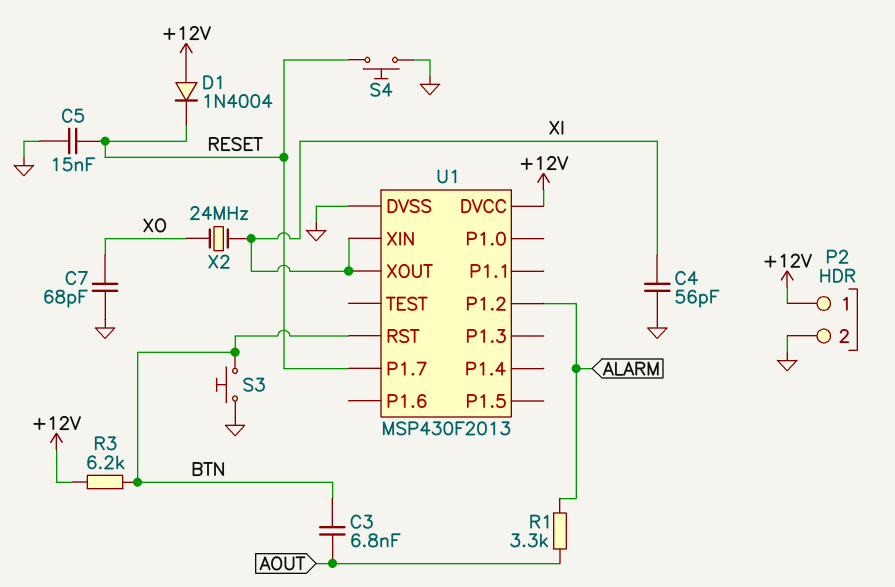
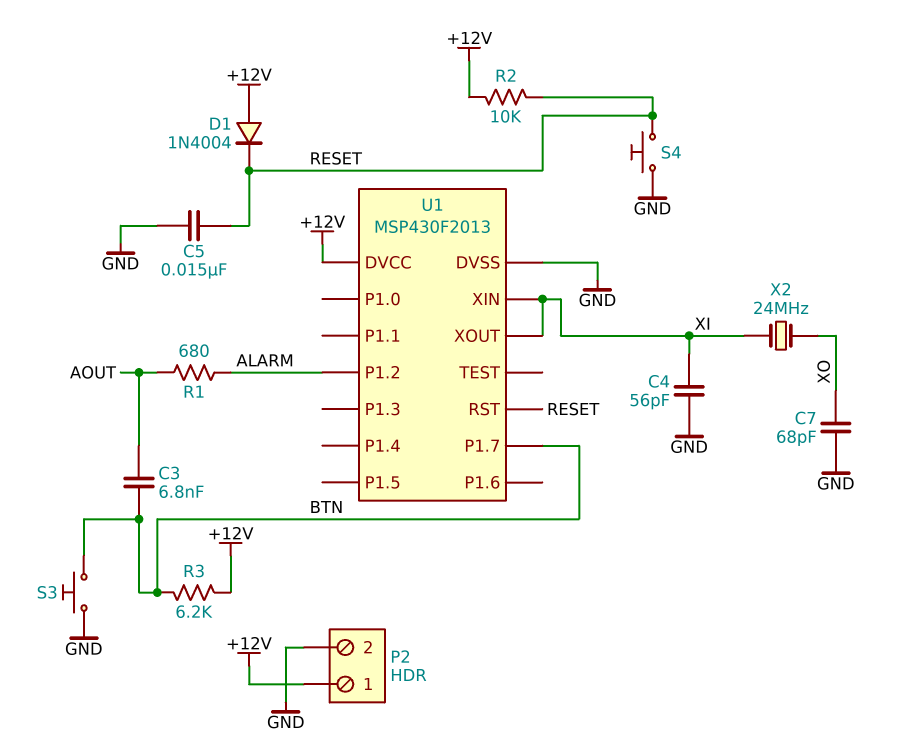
R1: 3.3k (ALARM, AOUT) -> 680 (ALARM, AOUT)
R2: none -> 10k (+12V, RESET)
U1 pin P1.7: RESET -> BTN
U1 pin RST: BTN -> RESET

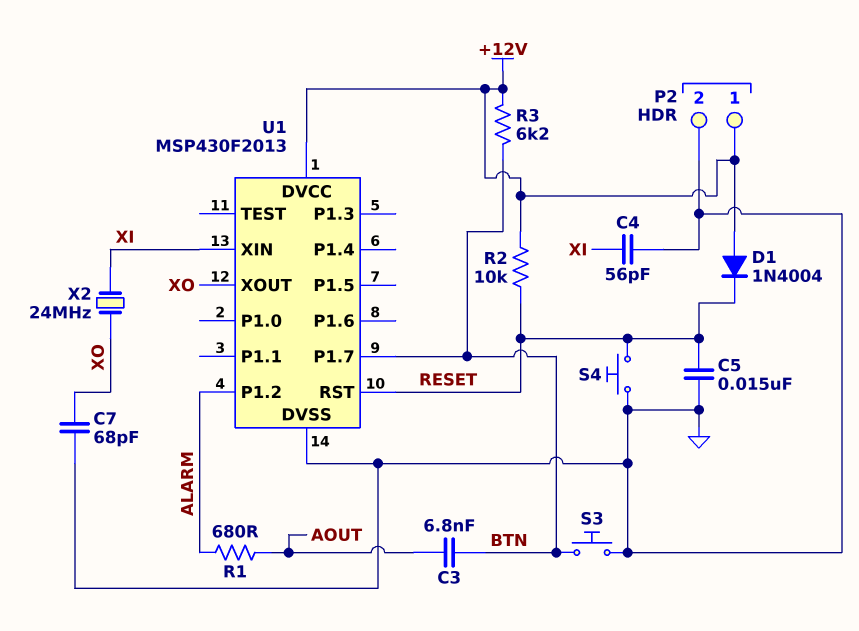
U1 pin XOUT: XI -> XO

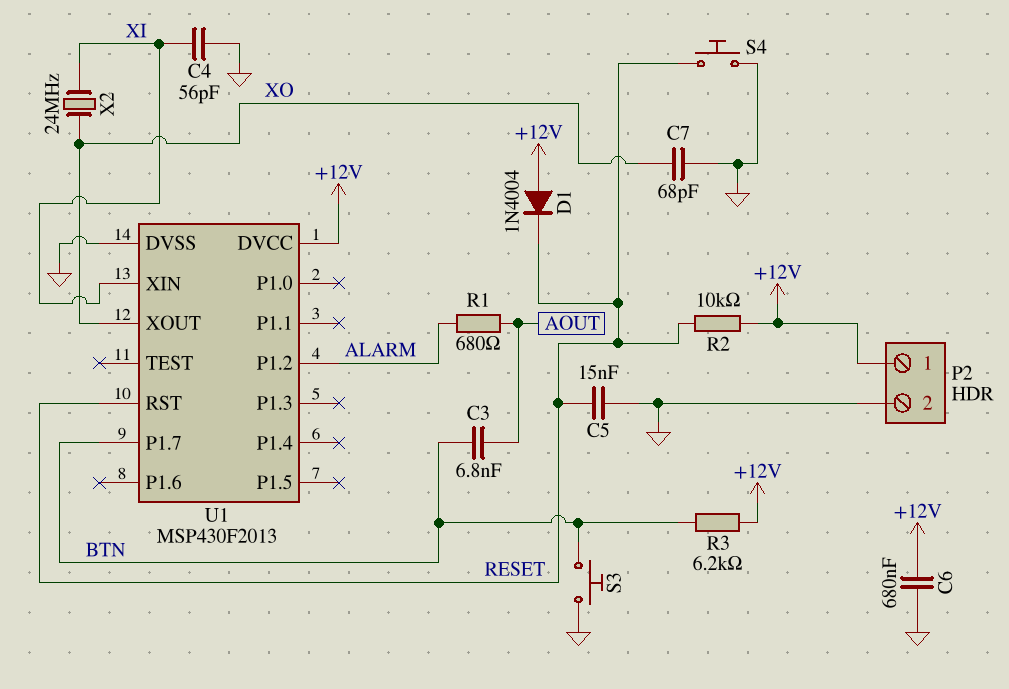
C6: none -> 680nF (+12V, GND)

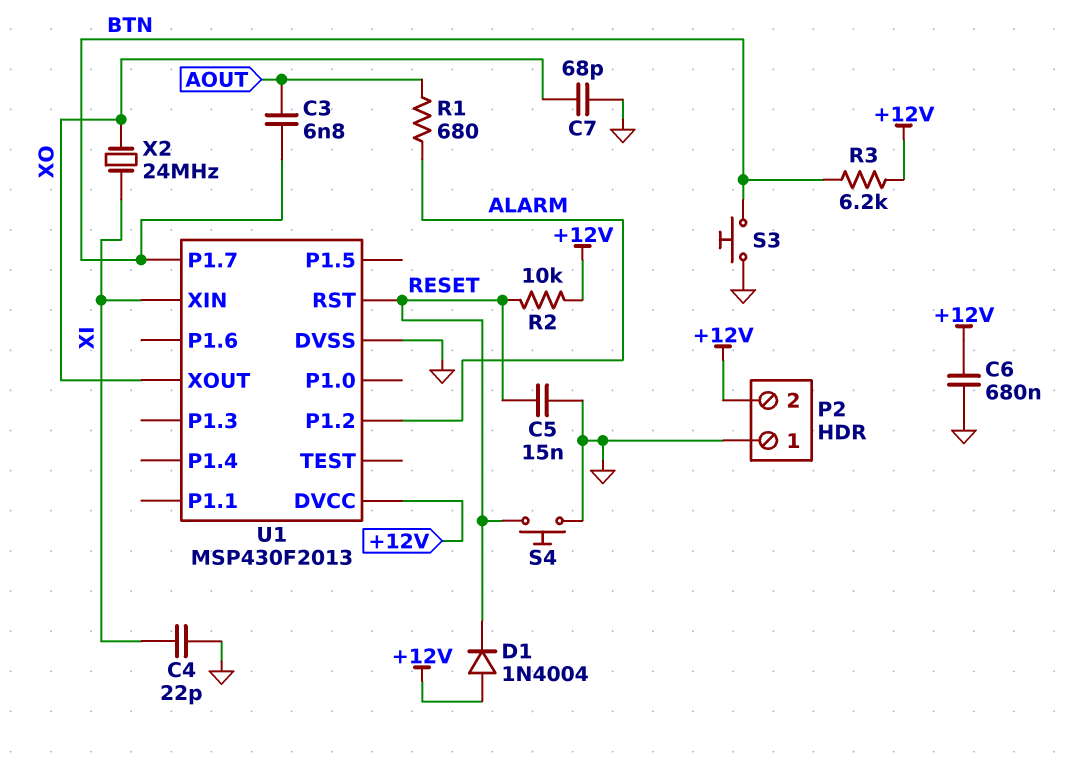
C4: 56pF (GND, XI) -> 22pF (GND, XI)
P2 pin 1: +12V -> GND
P2 pin 2: GND -> +12V

